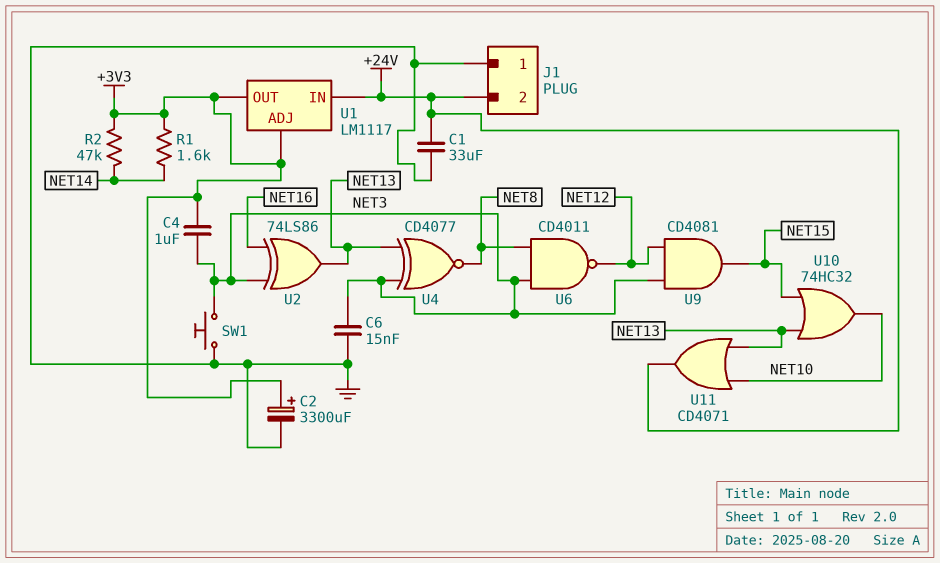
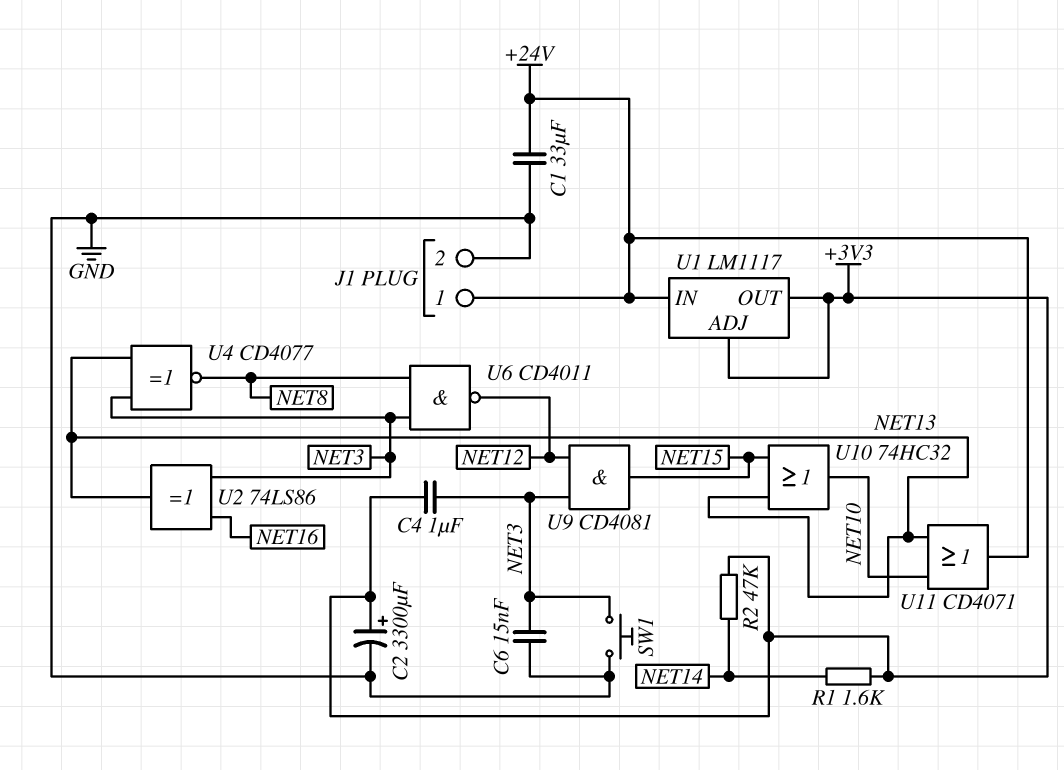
J1 pin 1: GND -> +24V
J1 pin 2: +24V -> GND

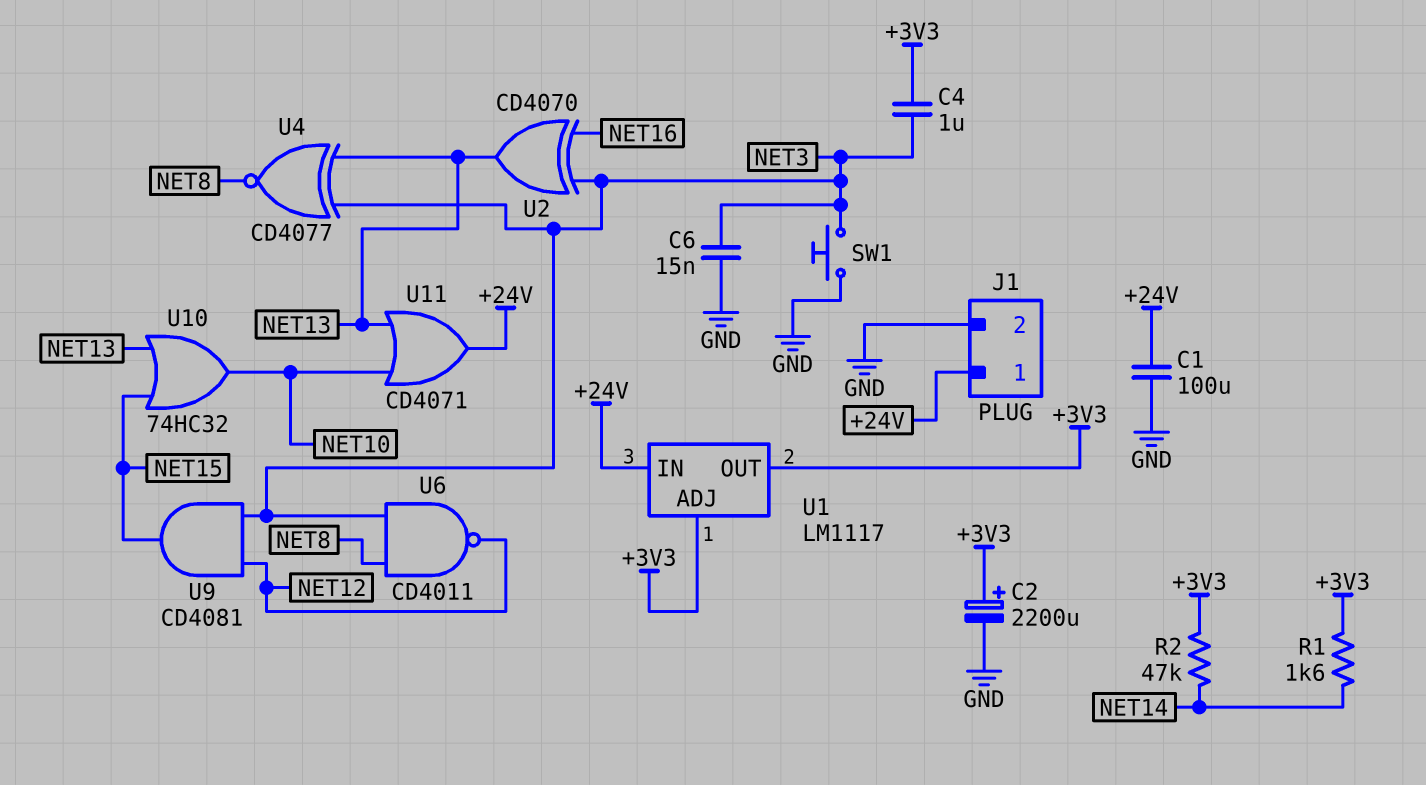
C1: 33uF (+24V, GND) -> 100uF (+24V, GND)
C2: 3300uF (plus +3V3, minus GND) -> 2200uF (plus +3V3, minus GND)
U2: XOR 74LS86 (in NET3, in NET16, out NET13) -> XOR CD4070 (in NET3, in NET16, out NET13)

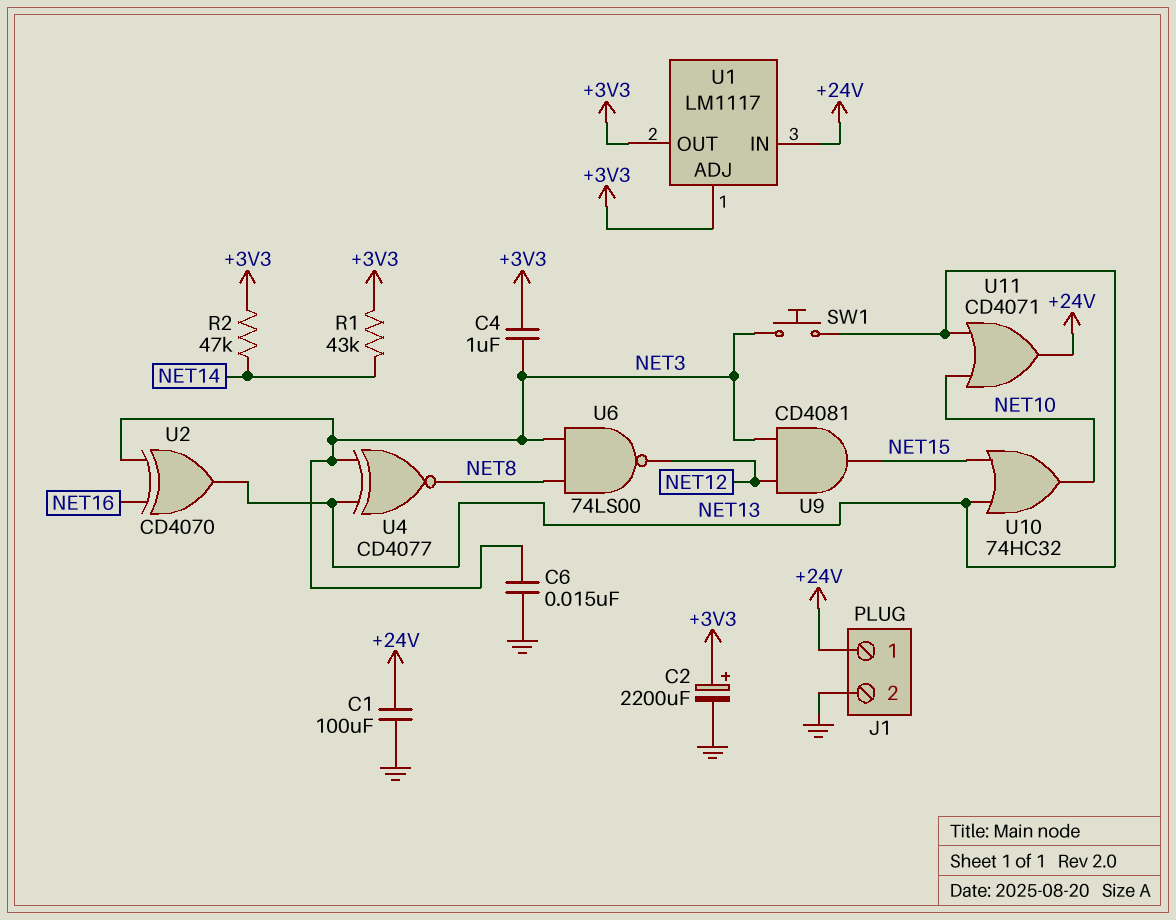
R1: 1.6k (+3V3, NET14) -> 43k (+3V3, NET14)
SW1: button (GND, NET3) -> button (NET3, NET13)
U6: NAND CD4011 (in NET3, in NET8, out NET12) -> NAND 74LS00 (in NET3, in NET8, out NET12)

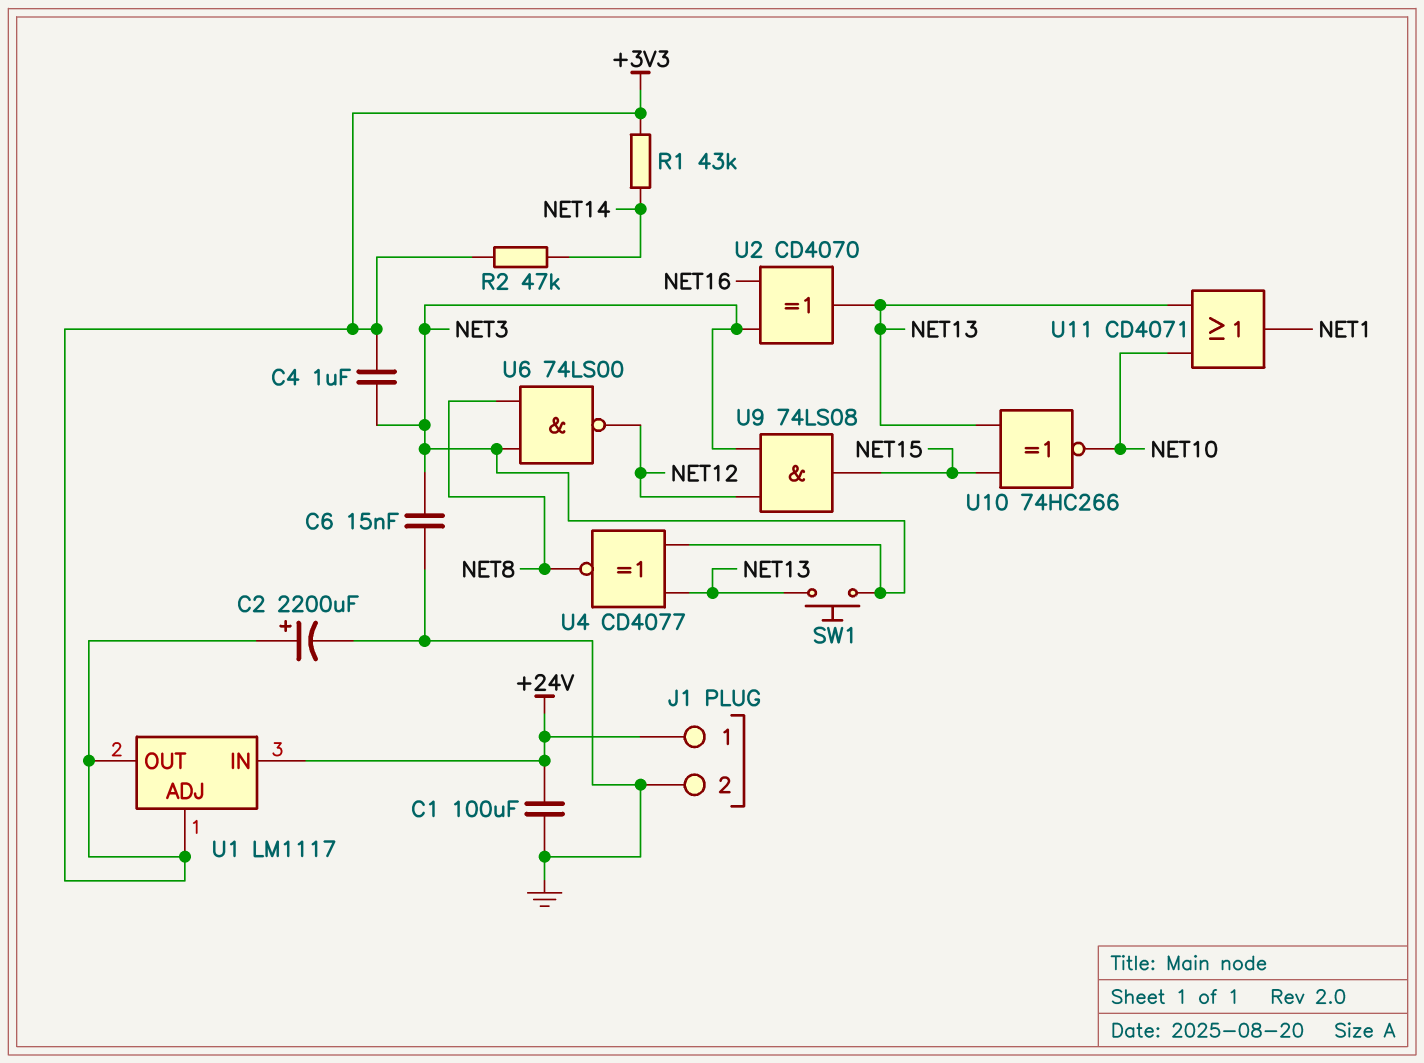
U9: AND CD4081 (in NET3, in NET12, out NET15) -> AND 74LS08 (in NET3, in NET12, out NET15)
U10: OR 74HC32 (in NET13, in NET15, out NET10) -> XNOR 74HC266 (in NET13, in NET15, out NET10)
U11: OR CD4071 (in NET10, in NET13, out +24V) -> OR CD4071 (in NET10, in NET13, out NET1)

